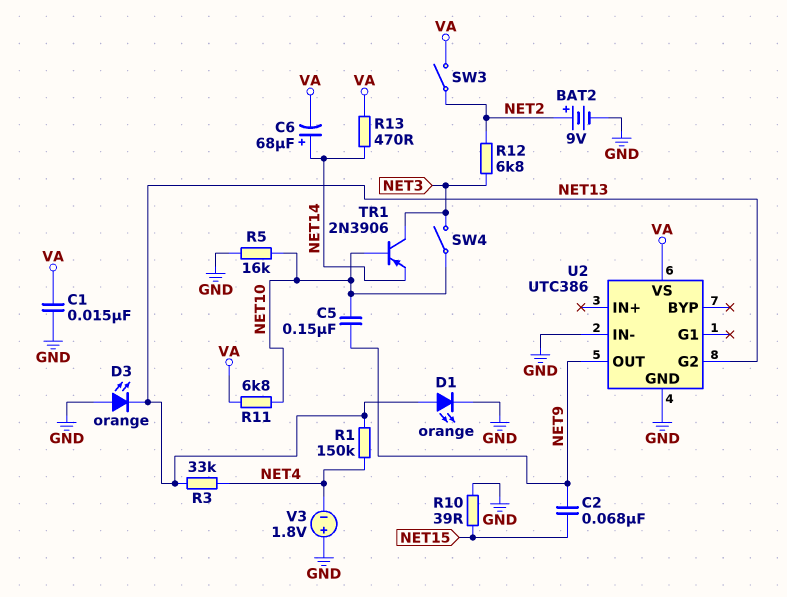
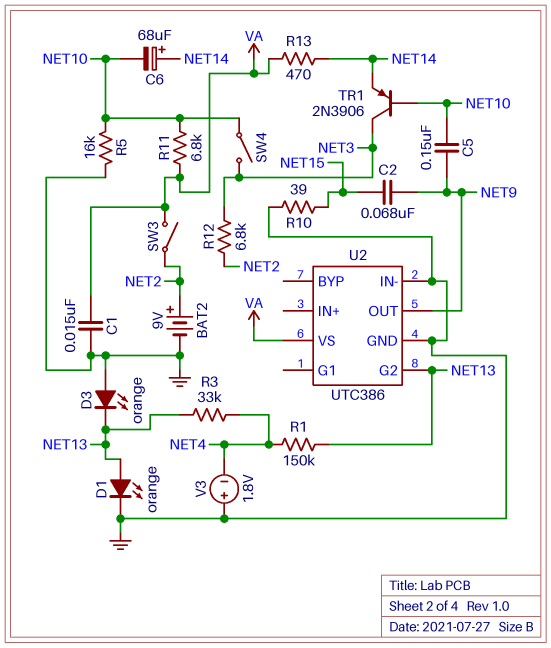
C6: 68uF (plus NET14, minus VA) -> 68uF (plus NET14, minus NET10)

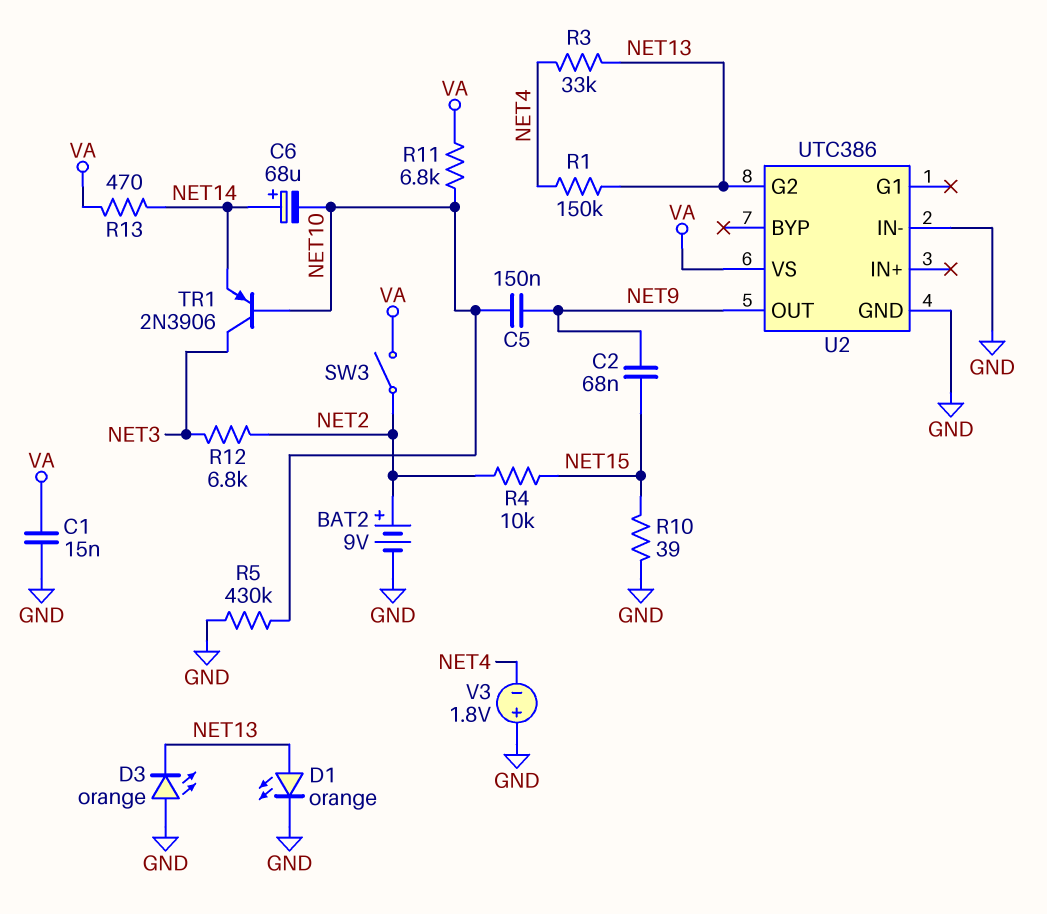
R4: none -> 10k (NET2, NET15)
R5: 16k (GND, NET10) -> 430k (GND, NET10)
SW4: switch (NET3, NET10) -> none

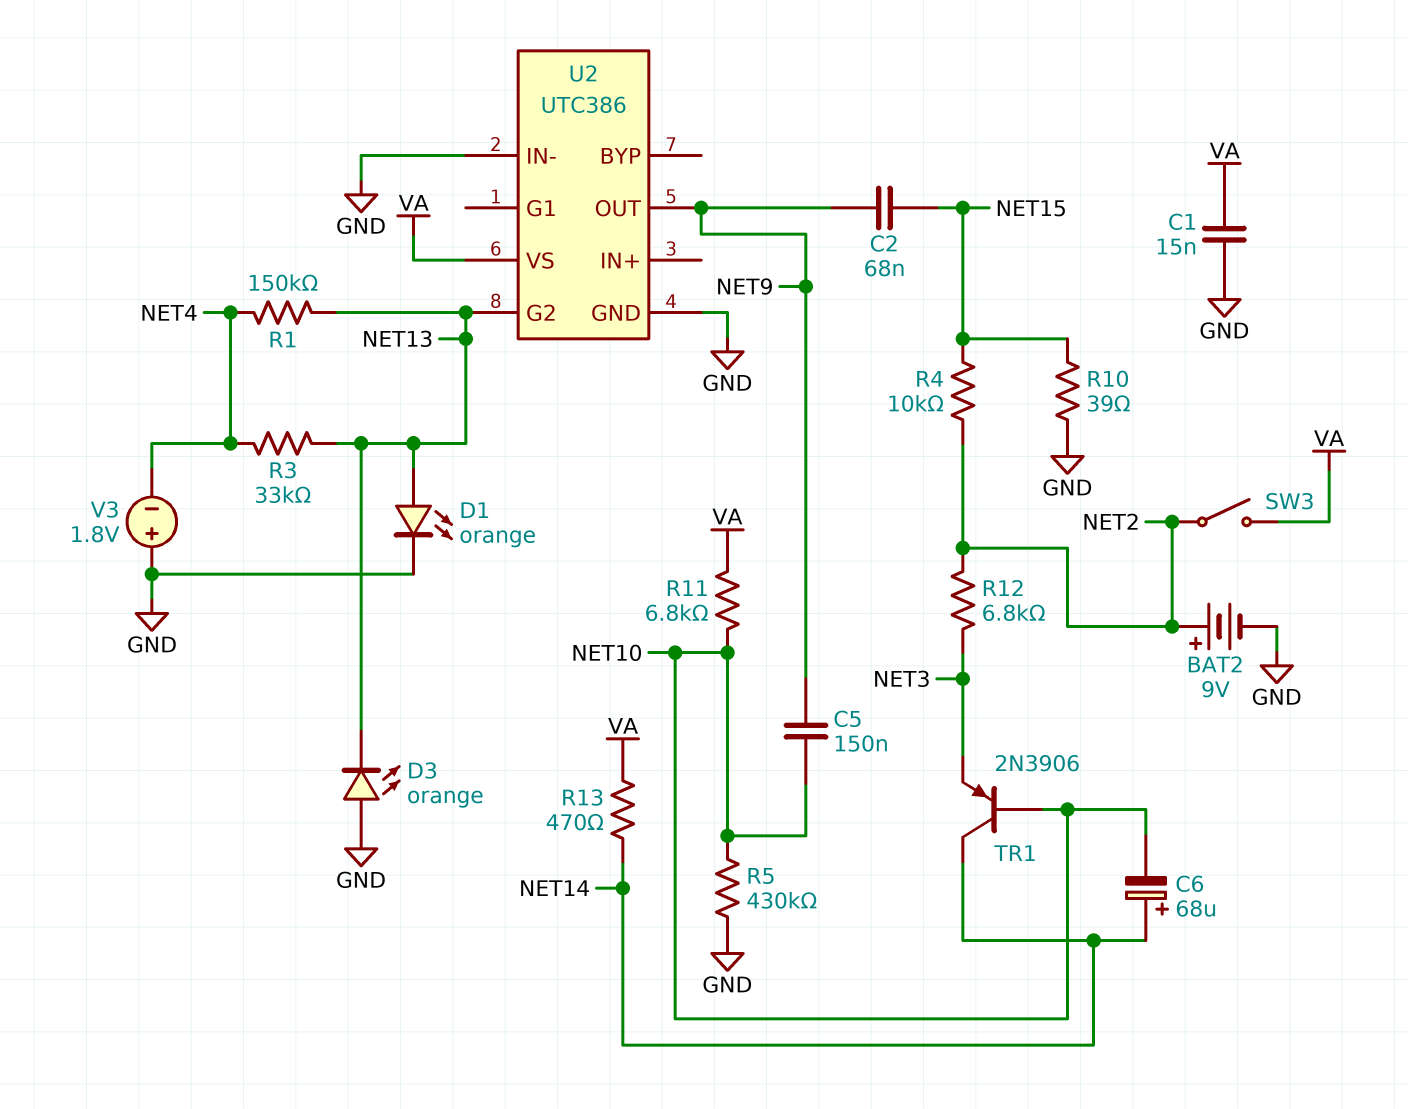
TR1: PNP 2N3906 (B NET10, C NET3, E NET14) -> PNP 2N3906 (B NET10, C NET14, E NET3)

